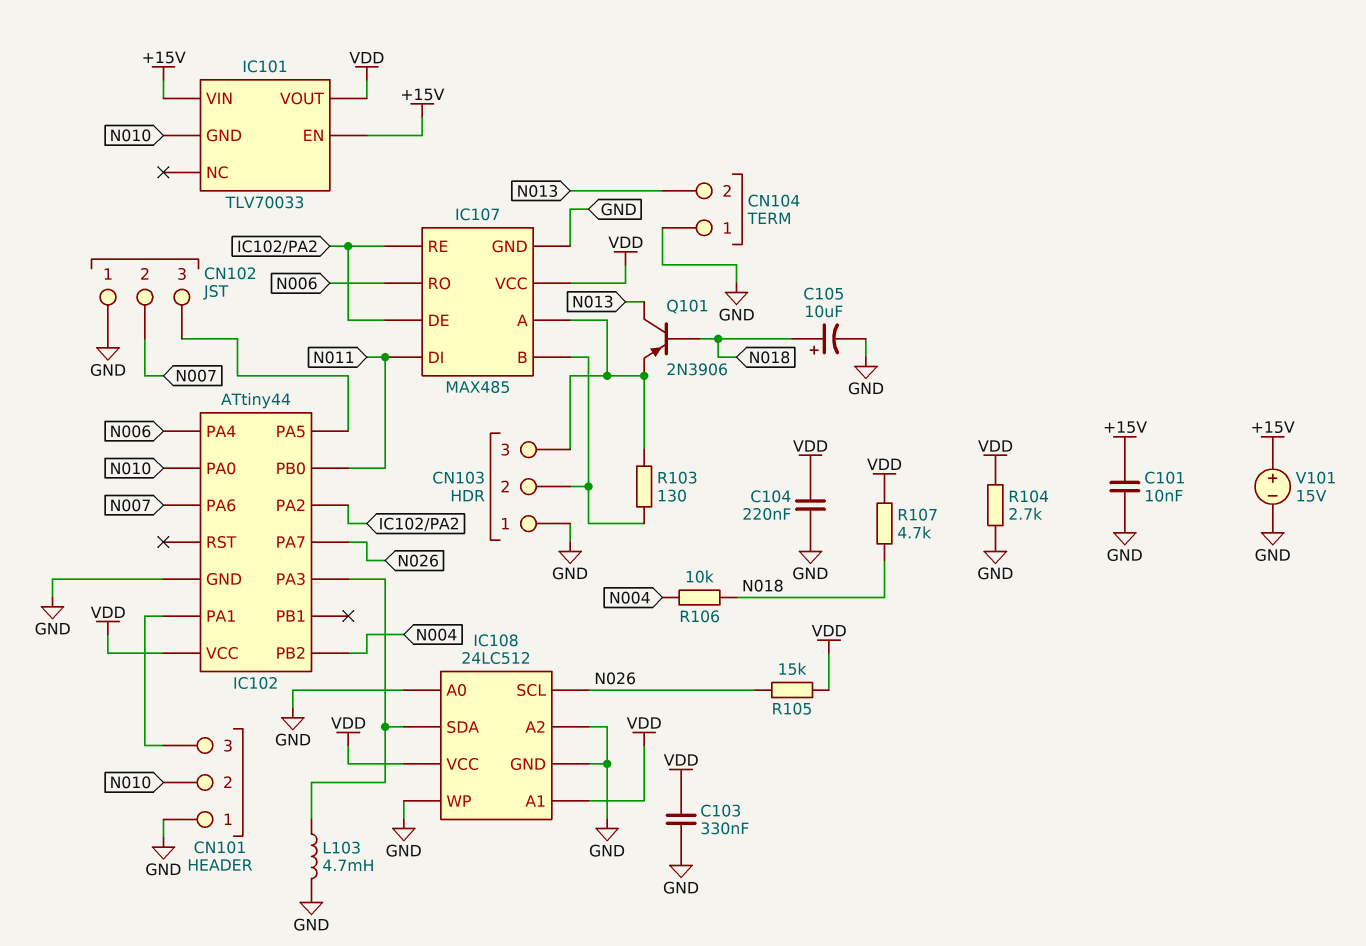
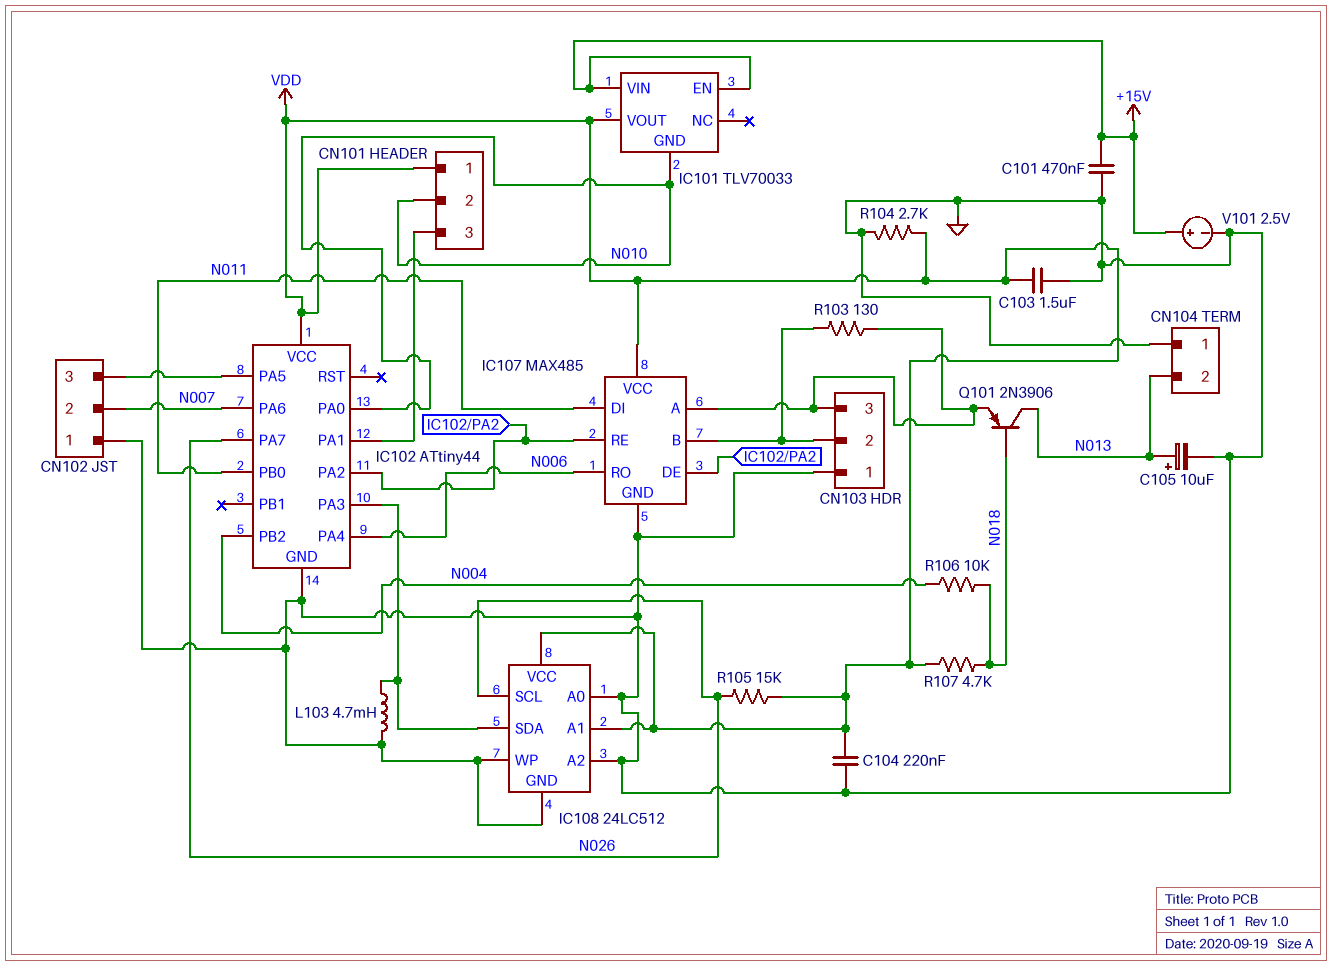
C101: 10nF (+15V, GND) -> 470nF (+15V, GND)
C103: 330nF (GND, VDD) -> 1.5uF (GND, VDD)
C105: 10uF (plus N018, minus GND) -> 10uF (plus N013, minus GND)
CN101 pin 1: GND -> VDD
V101: 15V (plus +15V, minus GND) -> 2.5V (plus +15V, minus GND)

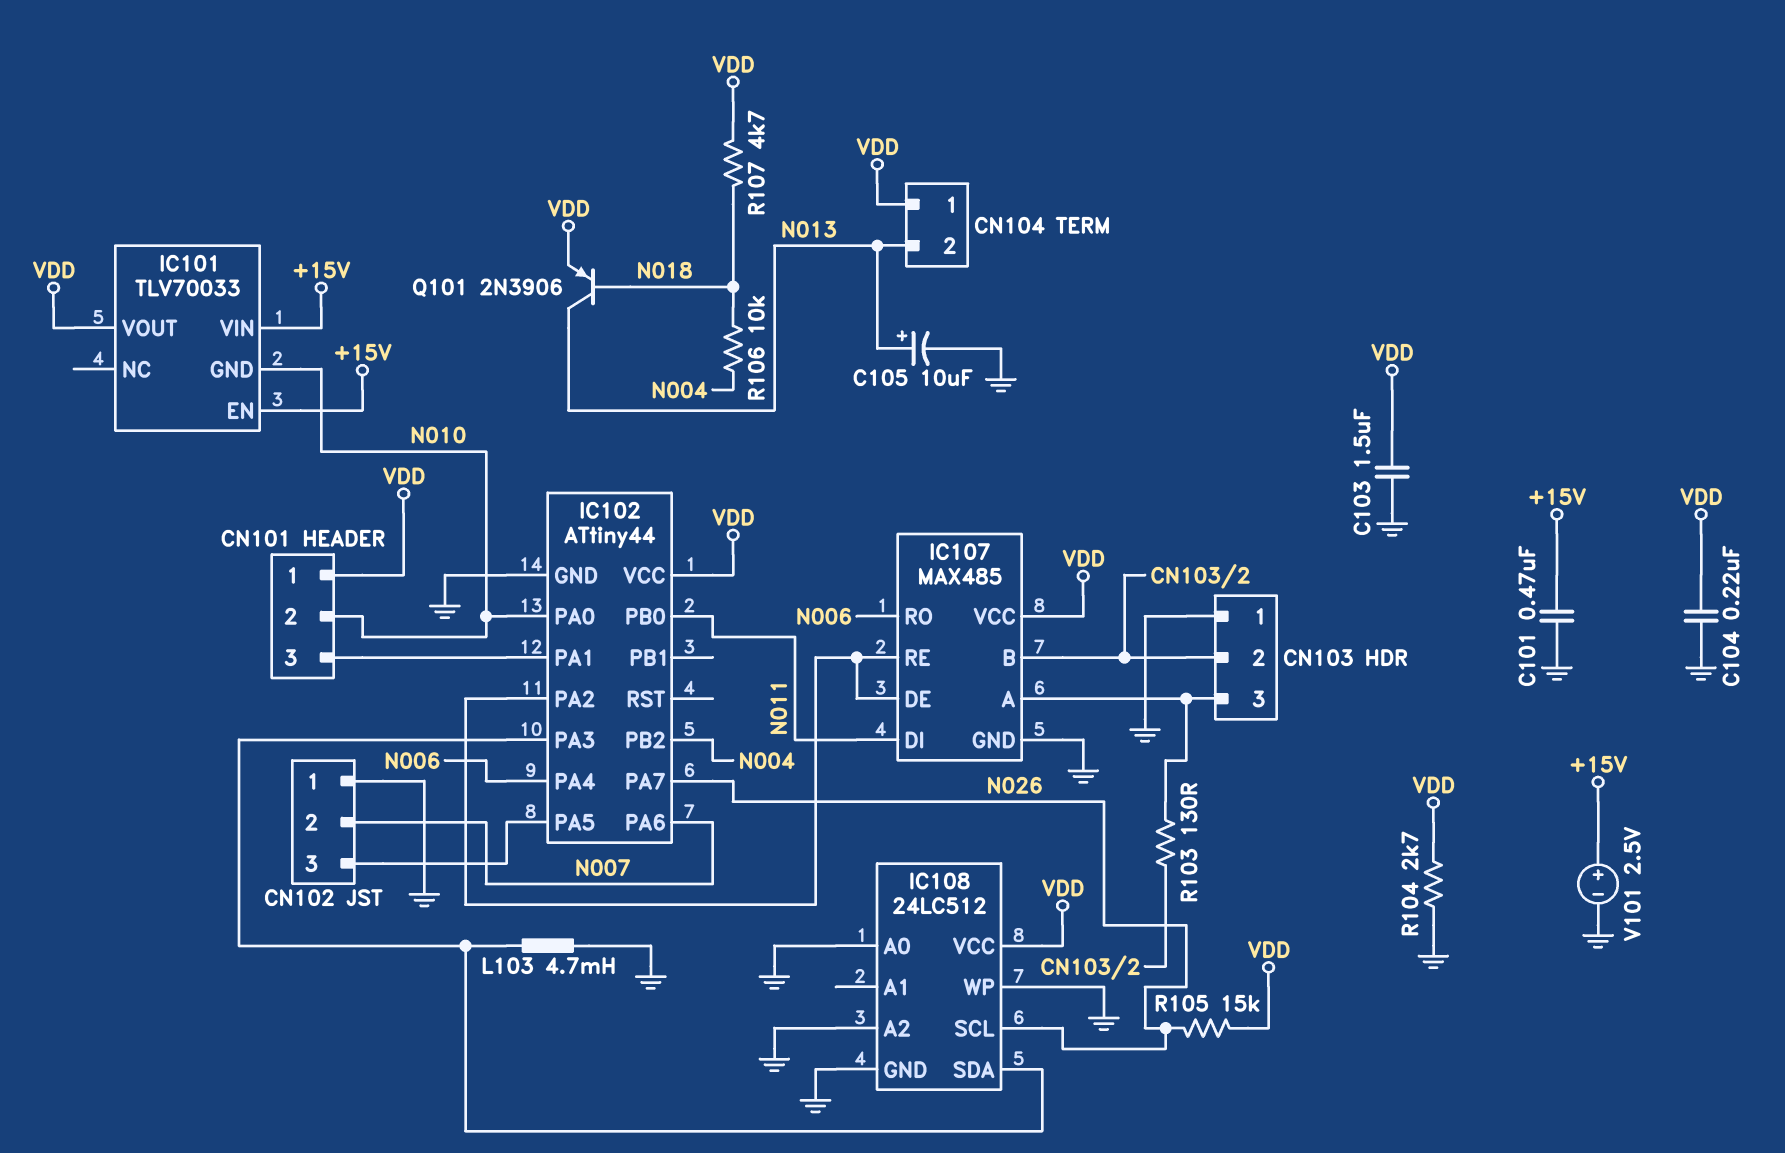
CN104 pin 1: GND -> VDD
IC108 pin A1: VDD -> none
Q101: PNP 2N3906 (B N018, C N013, E CN103/3) -> PNP 2N3906 (B N018, C N013, E VDD)

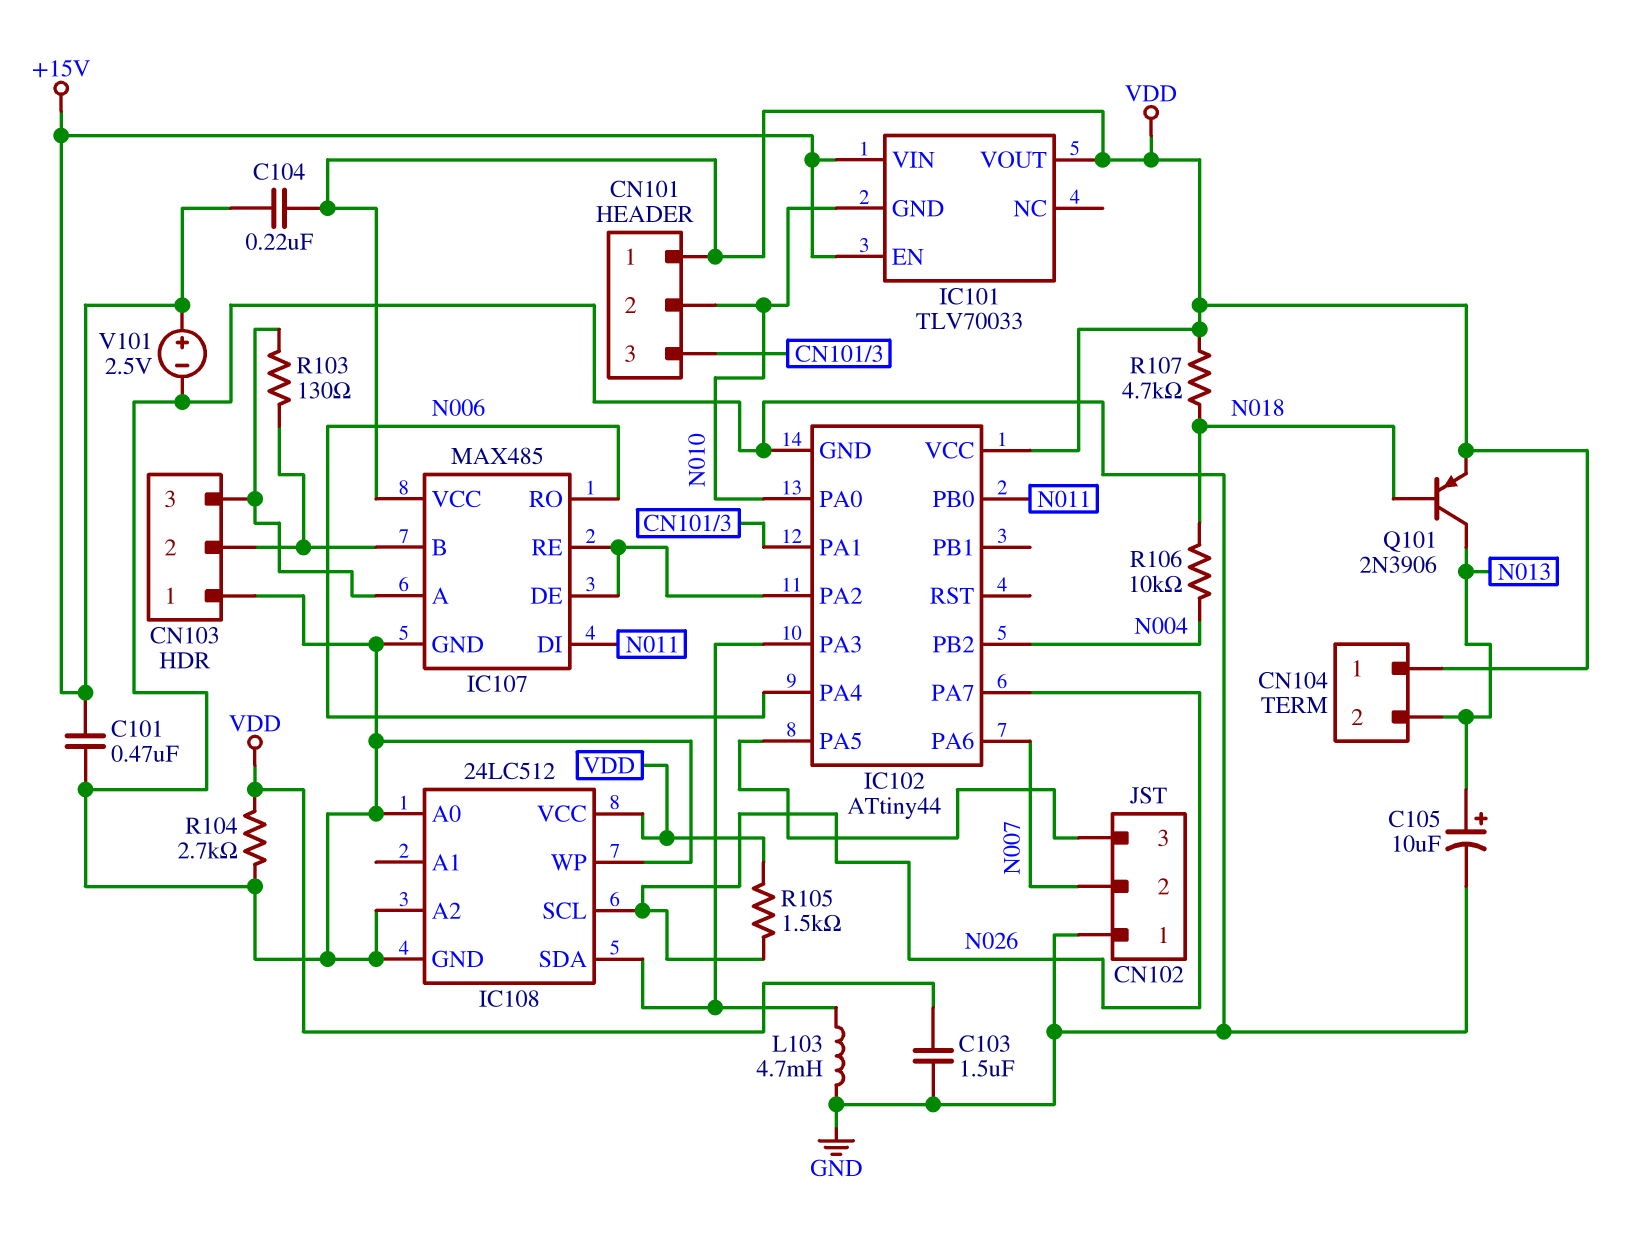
C104: 220nF (GND, VDD) -> 220nF (+15V, VDD)
R105: 15k (N026, VDD) -> 1.5k (N026, VDD)

